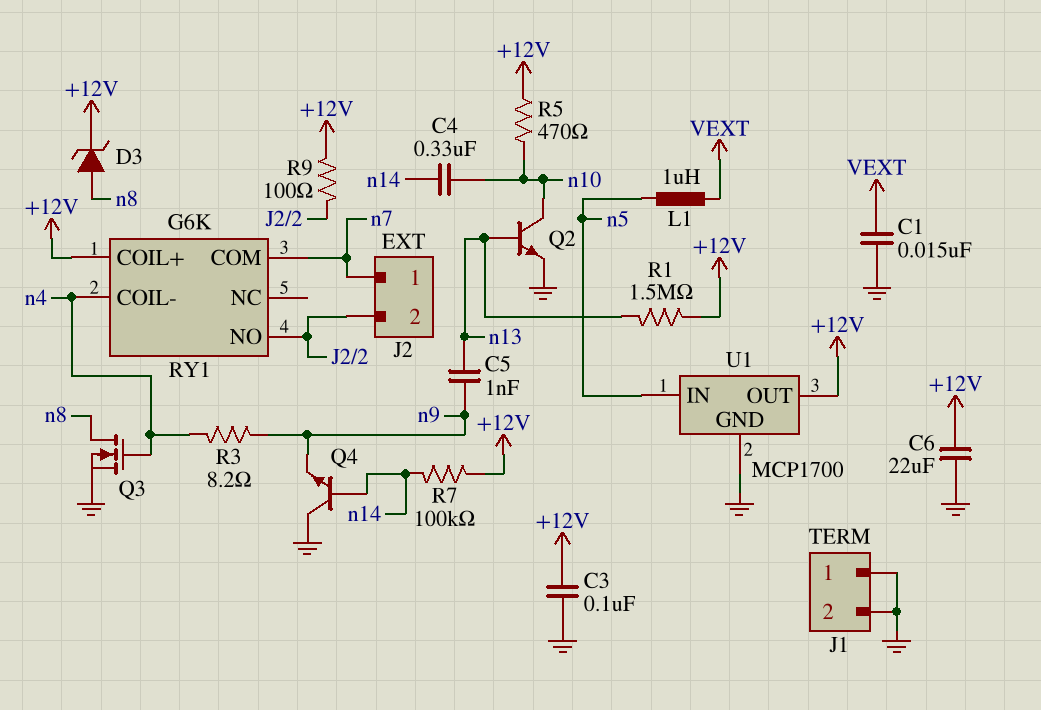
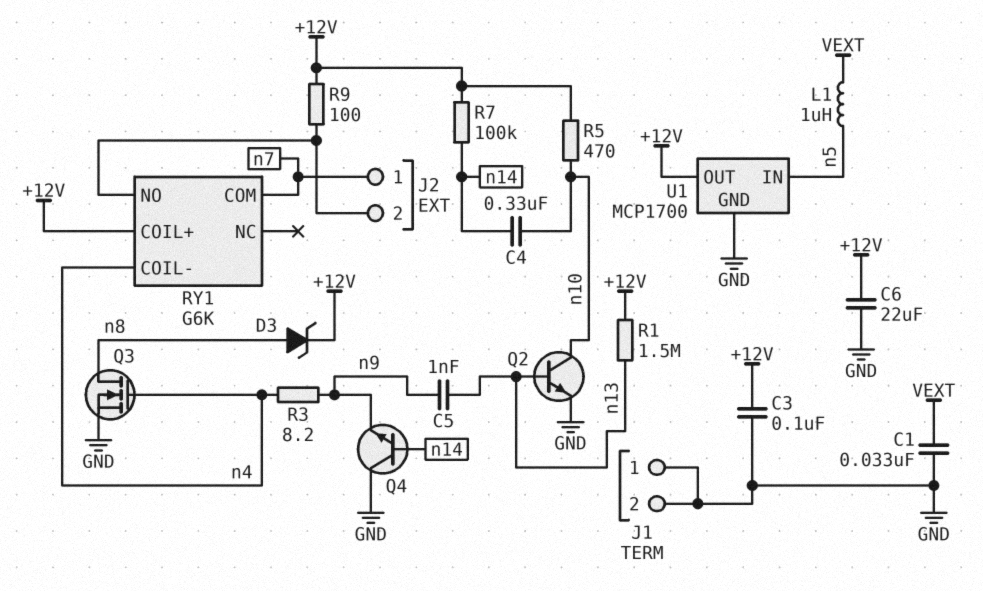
C1: 15nF (GND, VEXT) -> 33nF (GND, VEXT)

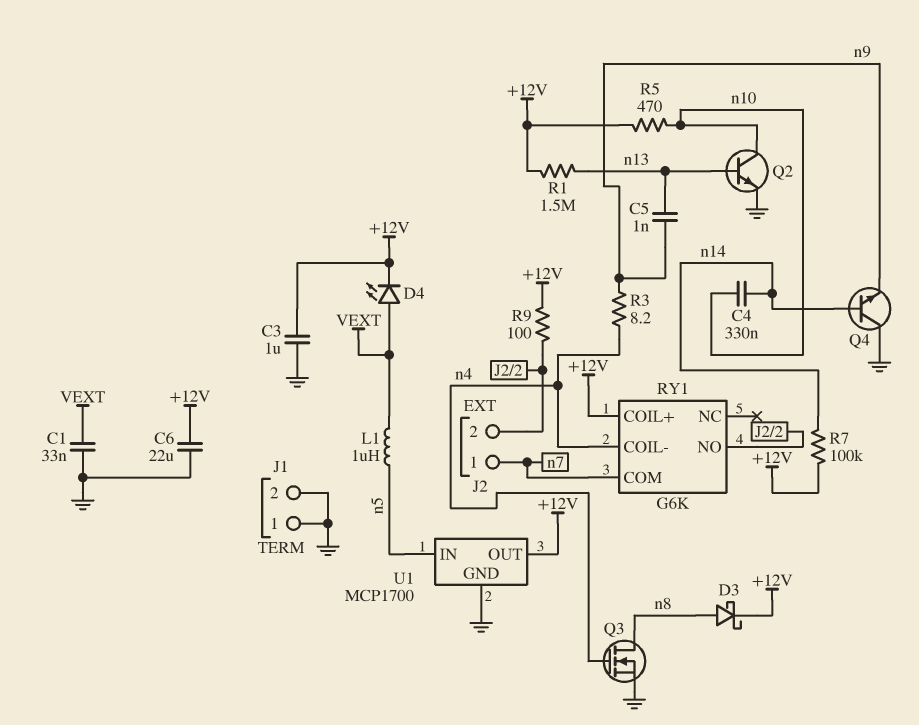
C3: 100nF (+12V, GND) -> 1uF (+12V, GND)
D3: zener (A n8, K +12V) -> schottky (A n8, K +12V)
D4: none -> LED (A VEXT, K +12V)

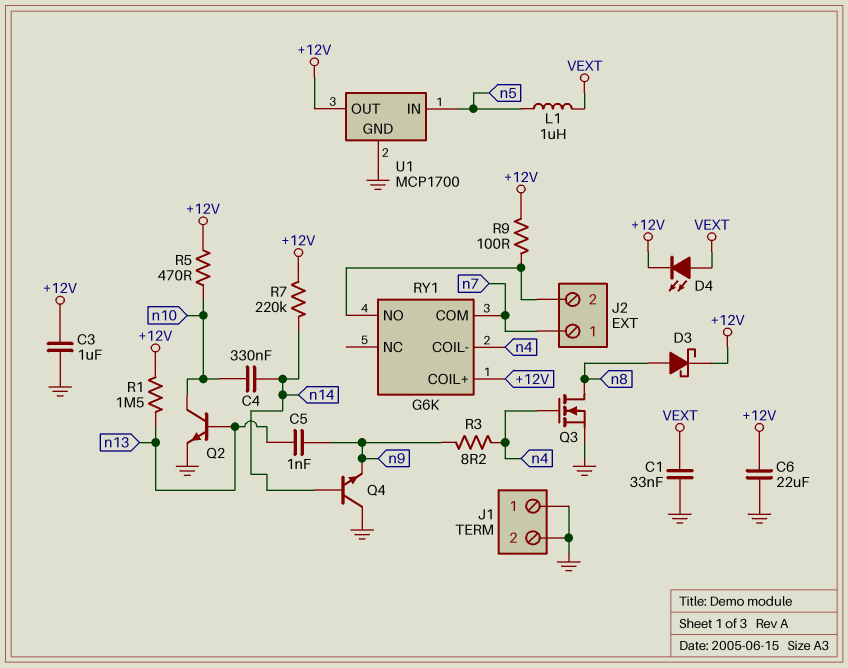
R7: 100k (+12V, n14) -> 220k (+12V, n14)

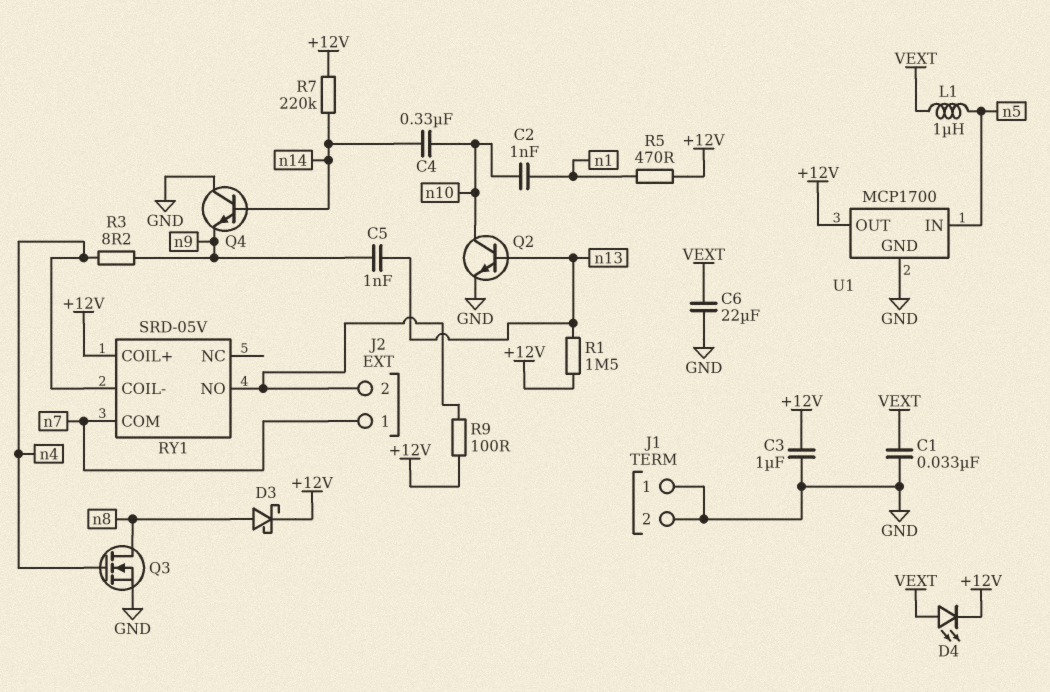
C2: none -> 1nF (n1, n10)
C6: 22uF (+12V, GND) -> 22uF (GND, VEXT)
R5: 470 (+12V, n10) -> 470 (+12V, n1)
RY1: G6K -> SRD-05V

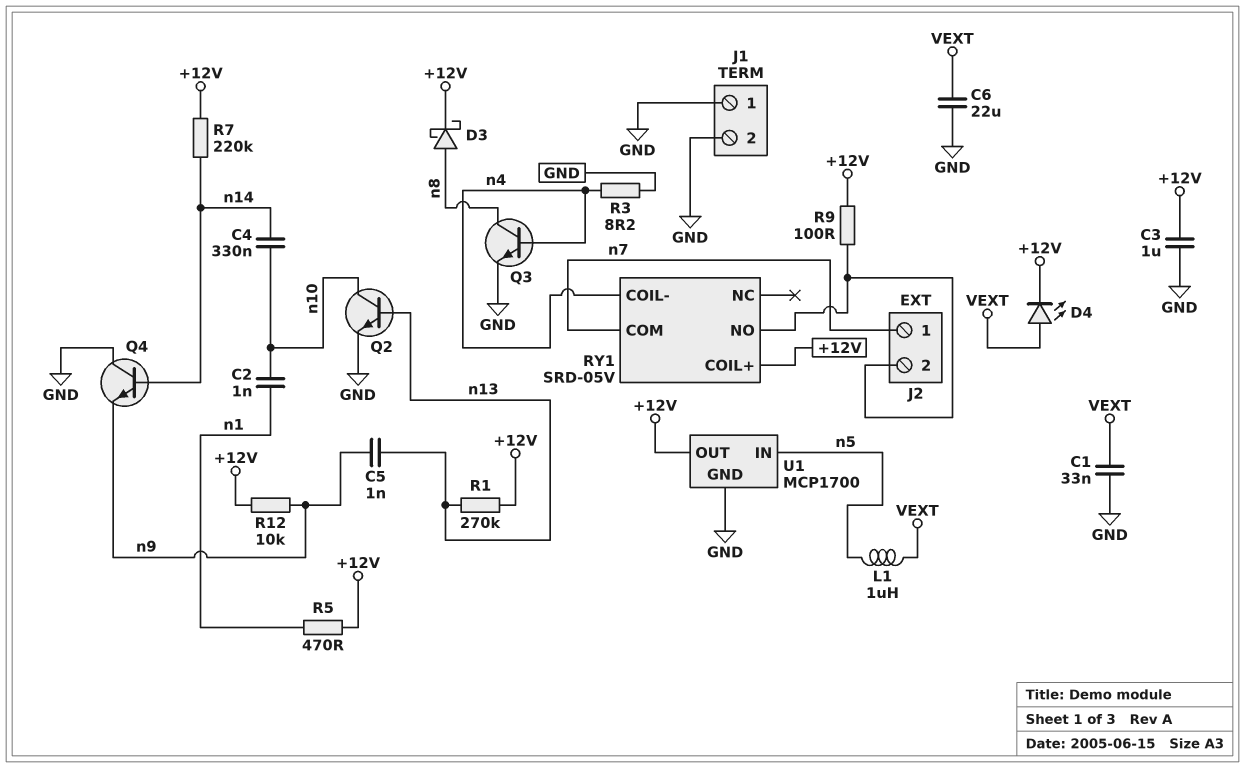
Q3: NMOS (G n4, D n8, S GND) -> NPN (B n4, C n8, E GND)
R1: 1.5M (+12V, n13) -> 270k (+12V, n13)
R3: 8.2 (n4, n9) -> 8.2 (GND, n4)
R12: none -> 10k (+12V, n9)

